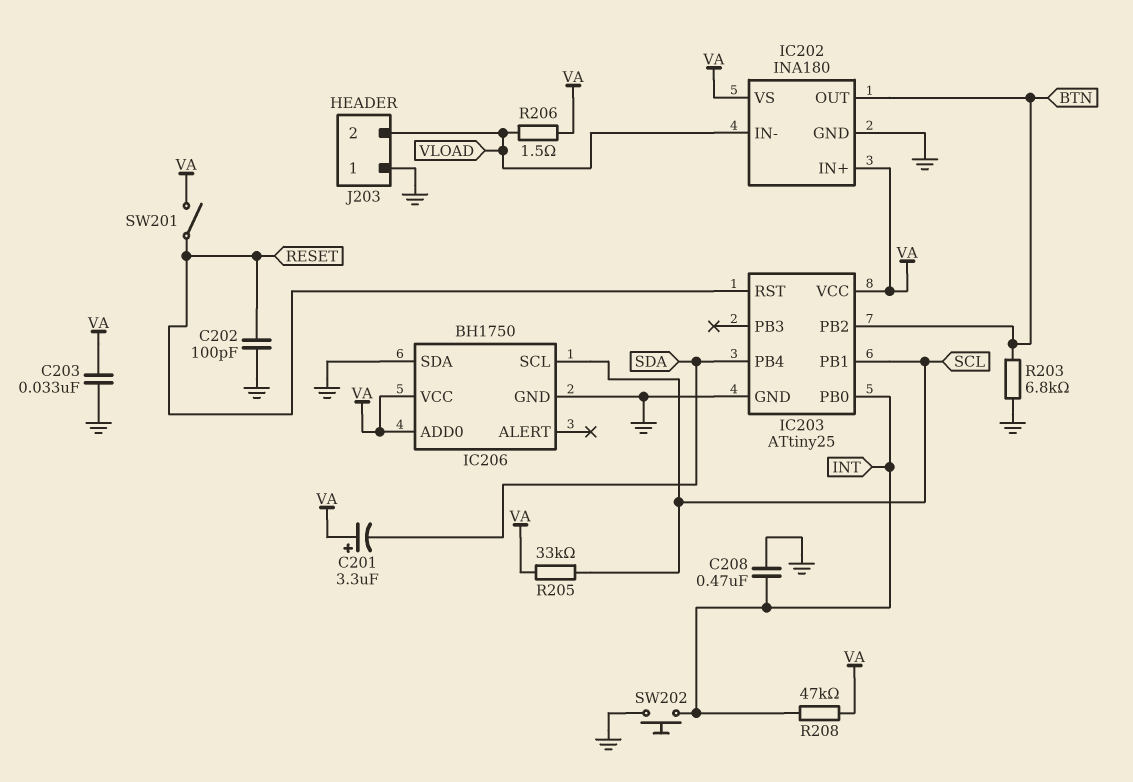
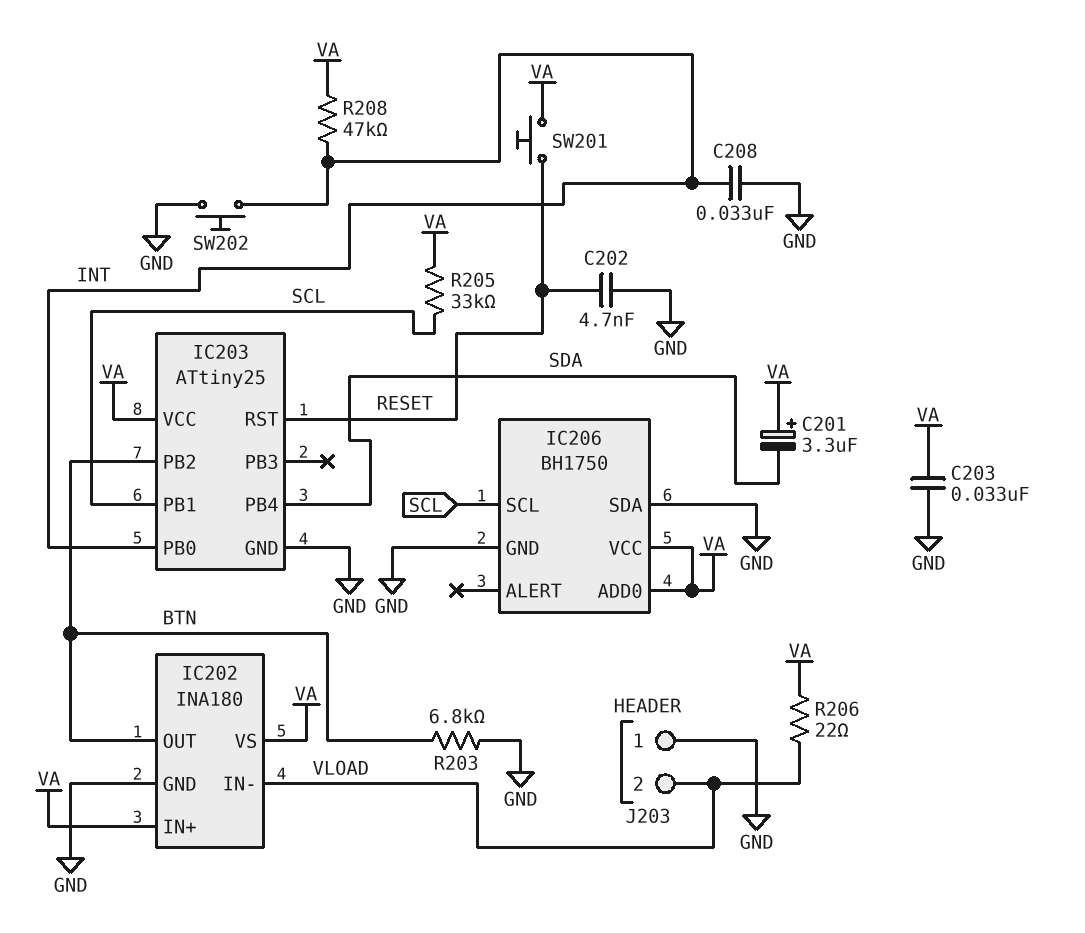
C202: 100pF (GND, RESET) -> 4.7nF (GND, RESET)
C208: 470nF (GND, INT) -> 33nF (GND, INT)
R206: 1.5 (VA, VLOAD) -> 22 (VA, VLOAD)
SW201: switch (RESET, VA) -> button (RESET, VA)

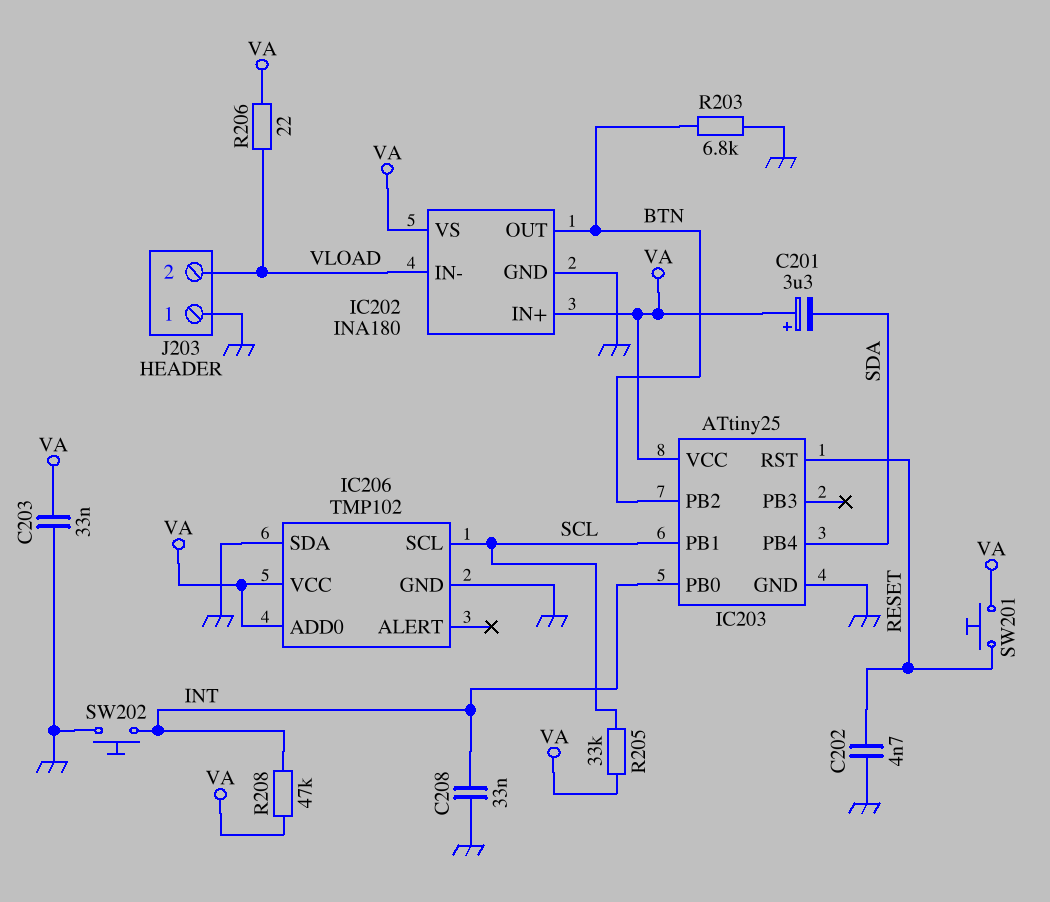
IC206: BH1750 -> TMP102

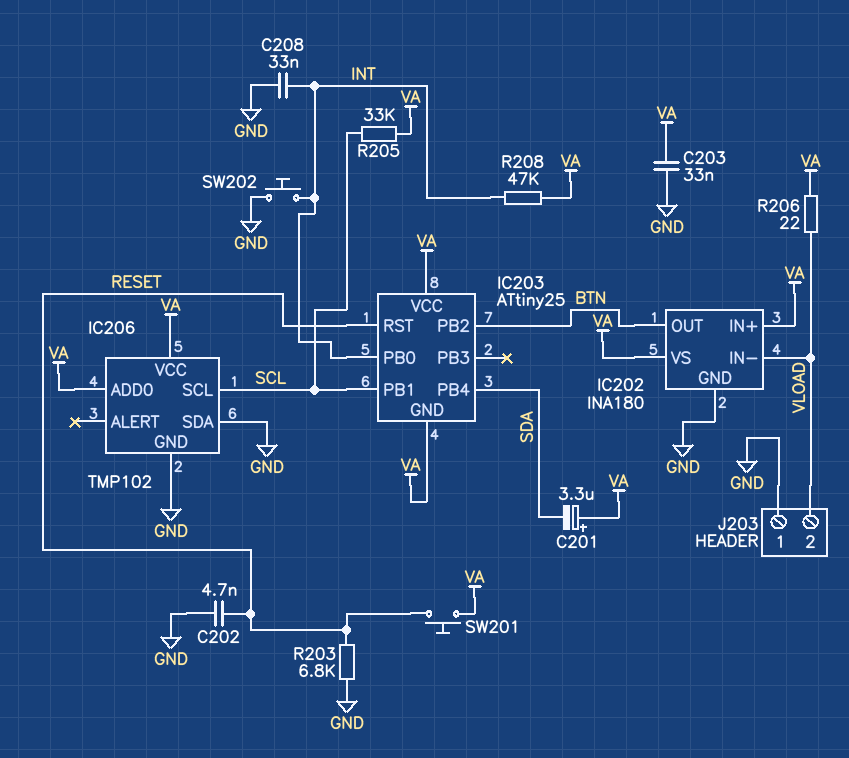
IC203 pin GND: GND -> VA
R203: 6.8k (BTN, GND) -> 6.8k (GND, RESET)

